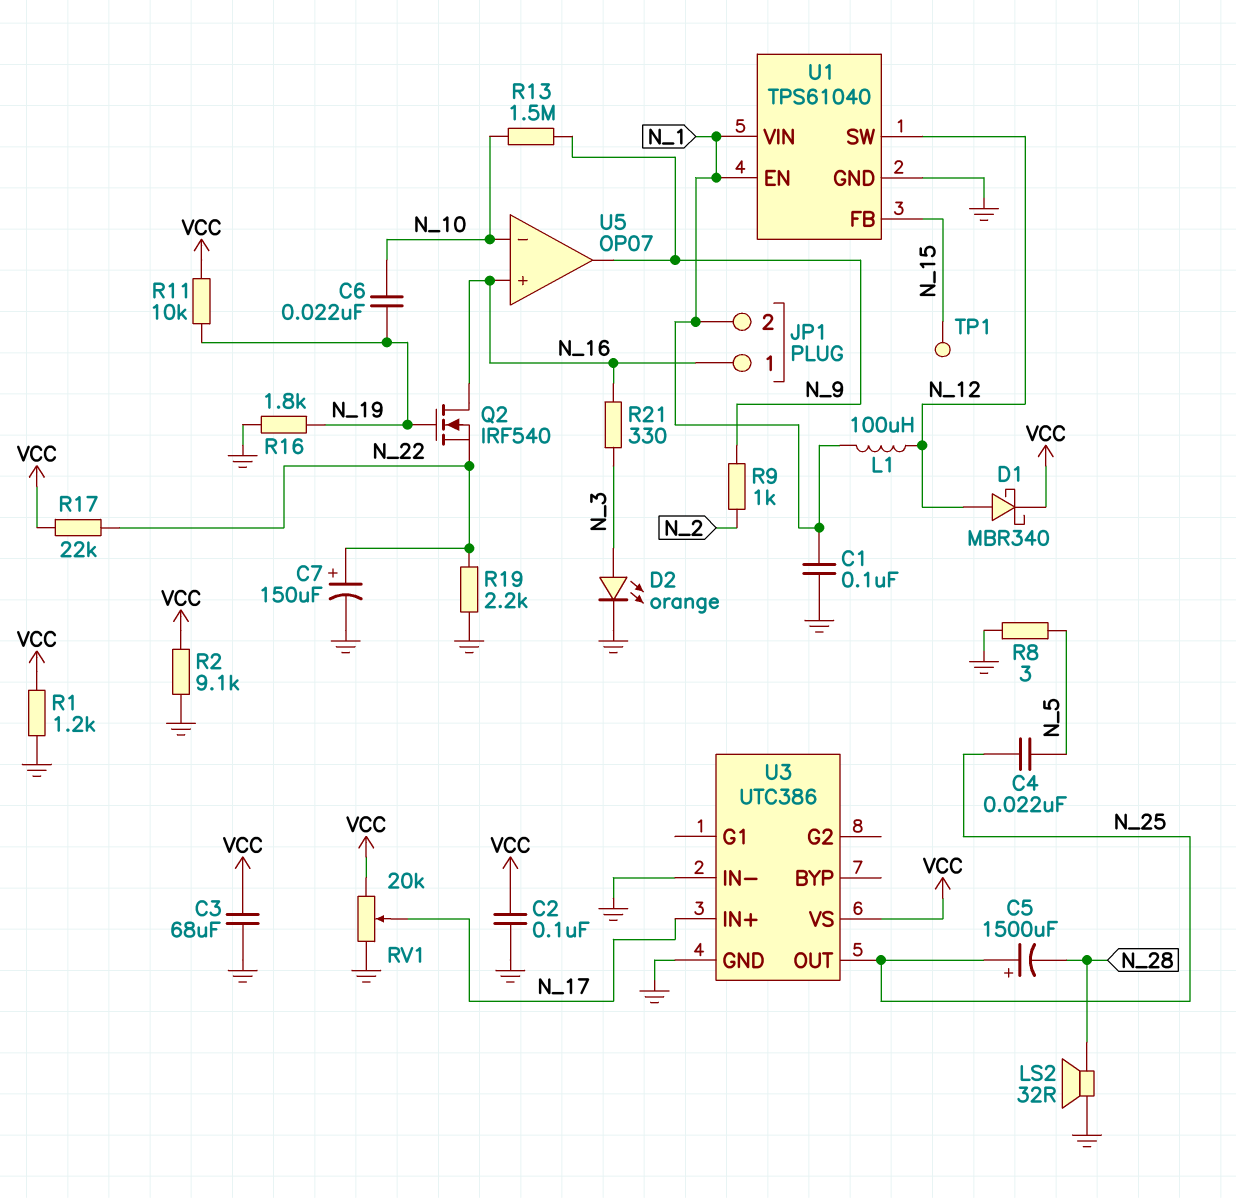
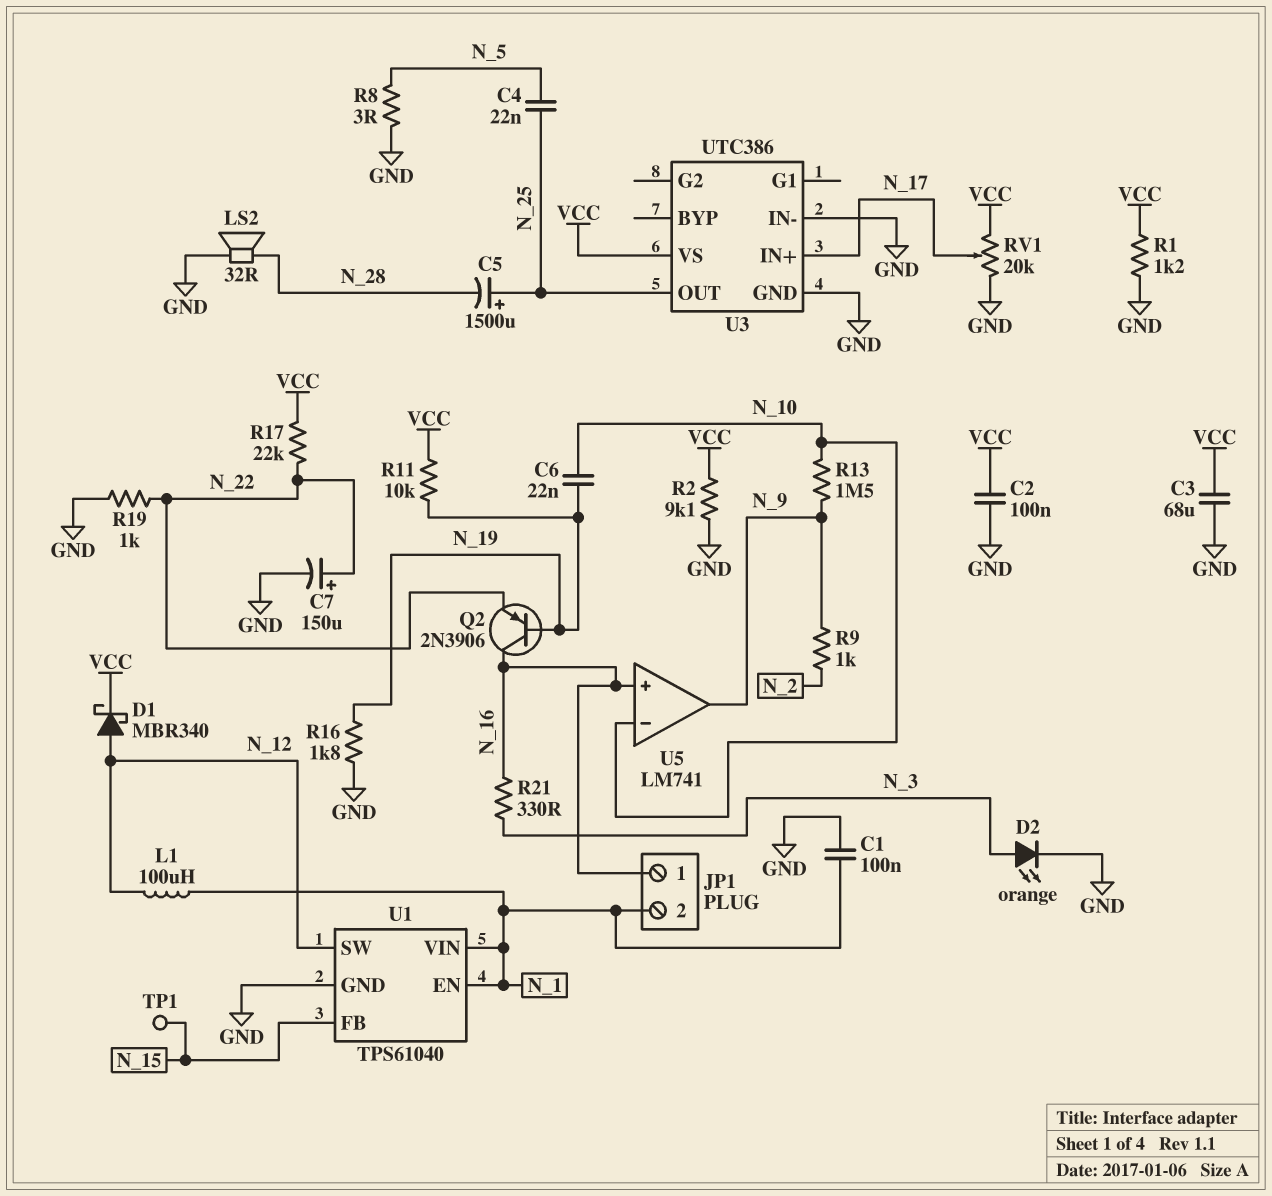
Q2: NMOS IRF540 (G N_19, D N_16, S N_22) -> PNP 2N3906 (B N_19, C N_16, E N_22)
R19: 2.2k (GND, N_22) -> 1k (GND, N_22)
U5: OP07 -> LM741

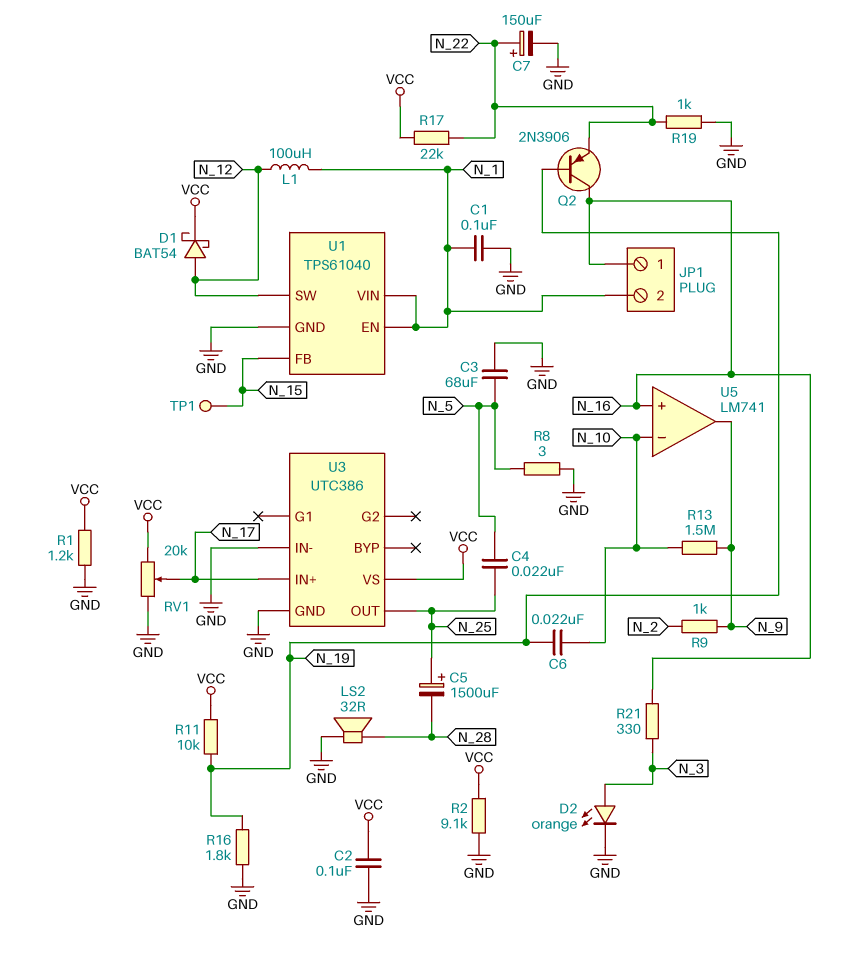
C3: 68uF (GND, VCC) -> 68uF (GND, N_5)
D1: schottky MBR340 (A N_12, K VCC) -> schottky BAT54 (A N_12, K VCC)

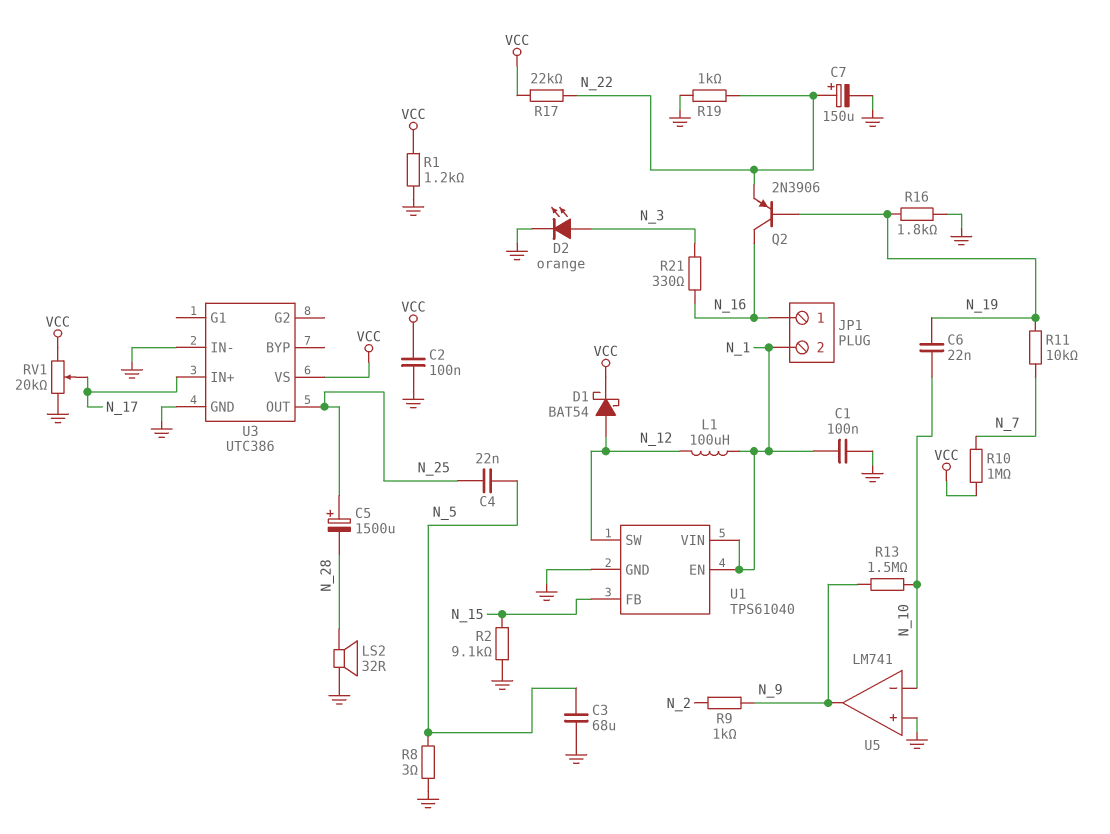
R2: 9.1k (GND, VCC) -> 9.1k (GND, N_15)
R10: none -> 1M (N_7, VCC)
R11: 10k (N_19, VCC) -> 10k (N_7, N_19)
TP1: test point (N_15) -> none
U5 pin in+: N_16 -> GND

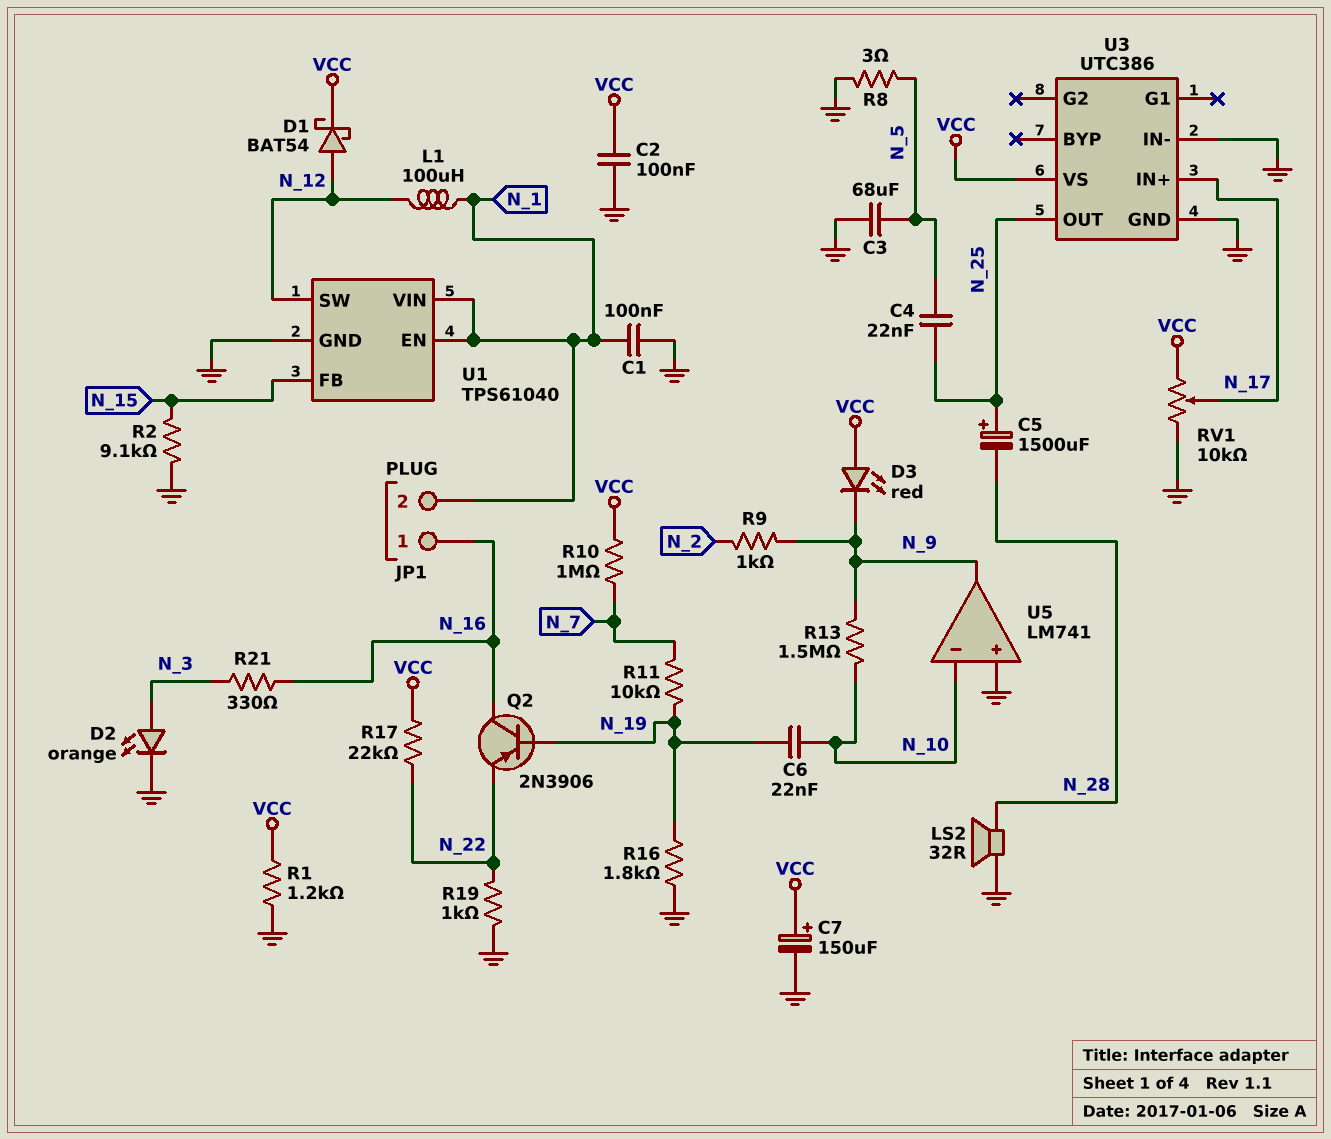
C7: 150uF (plus N_22, minus GND) -> 150uF (plus VCC, minus GND)
D3: none -> LED red (A VCC, K N_9)
RV1: 20k (GND, VCC, wiper N_17) -> 10k (GND, VCC, wiper N_17)

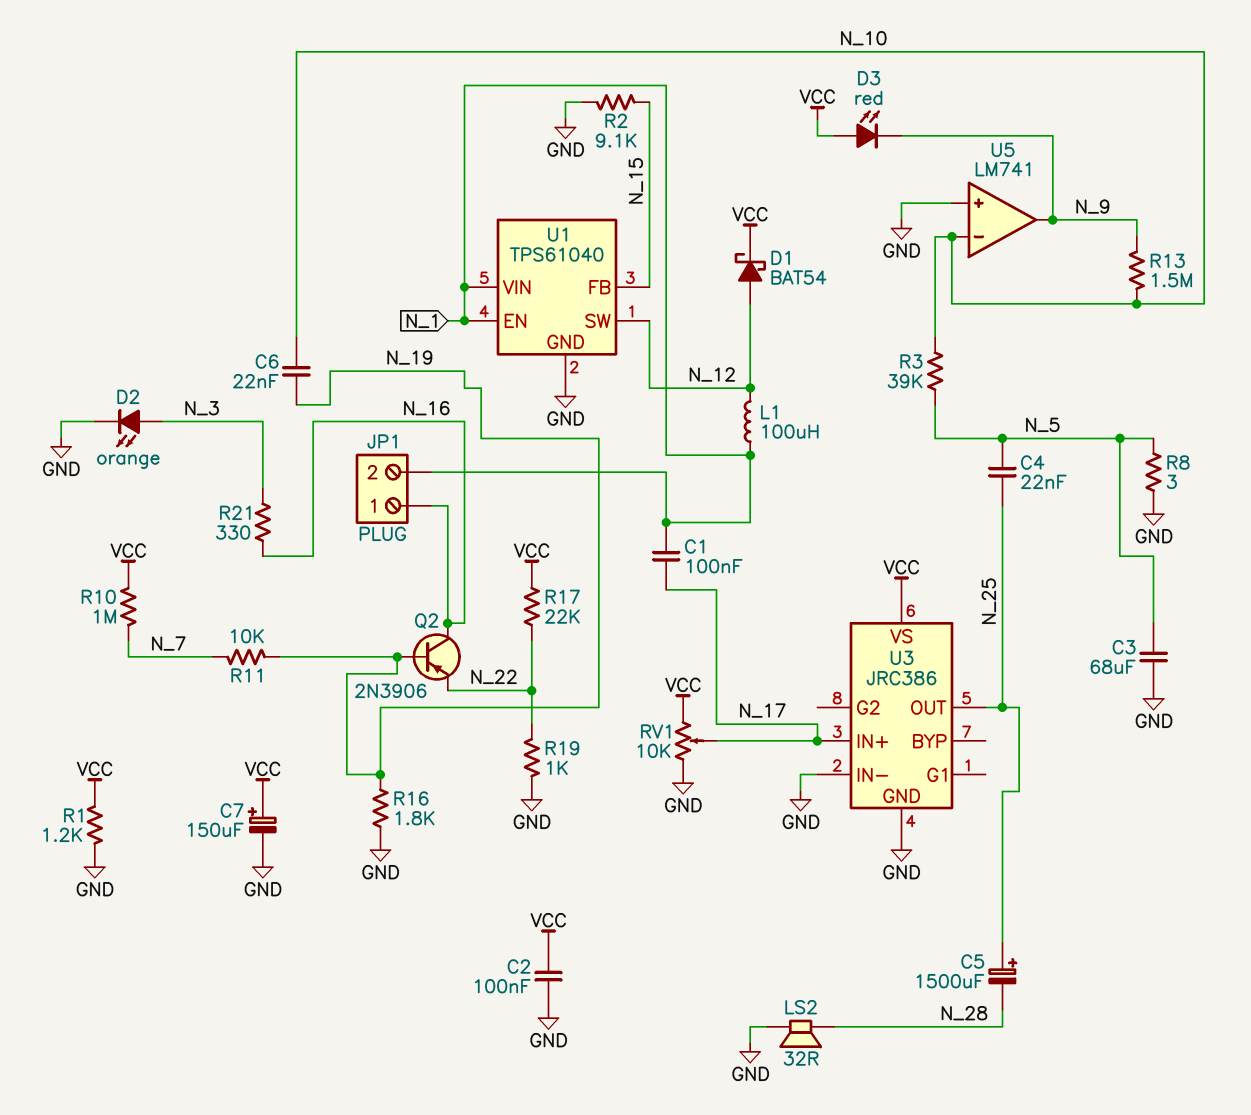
C1: 100nF (GND, N_1) -> 100nF (N_1, N_17)
R3: none -> 39k (N_5, N_10)
R9: 1k (N_2, N_9) -> none
U3: UTC386 -> JRC386

